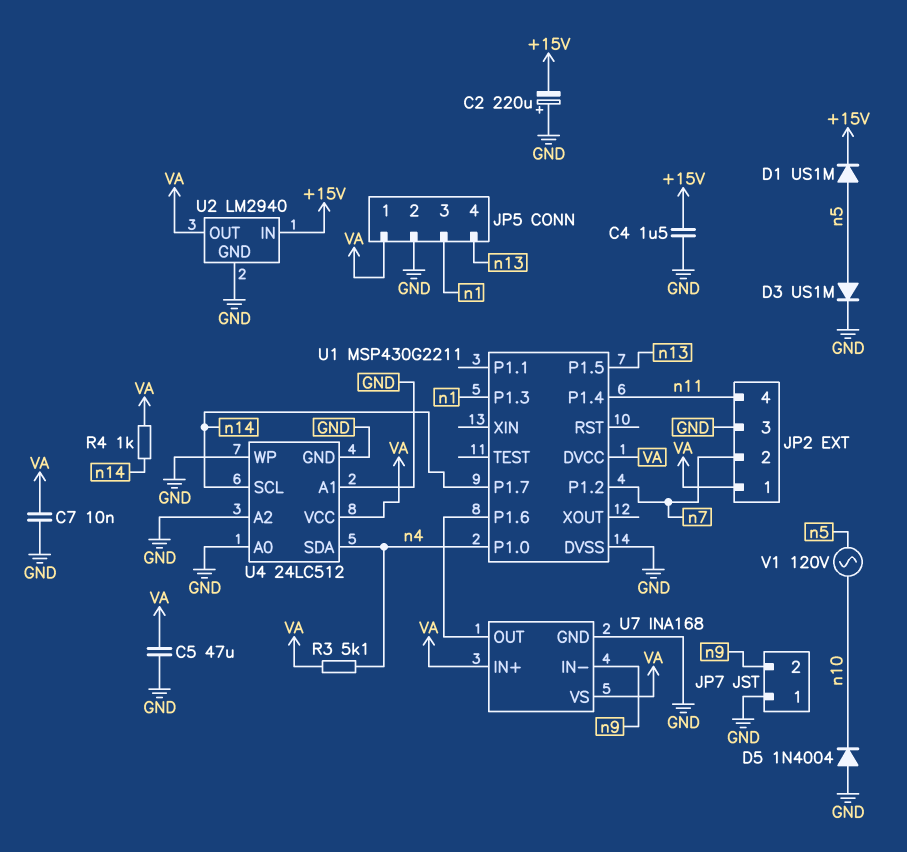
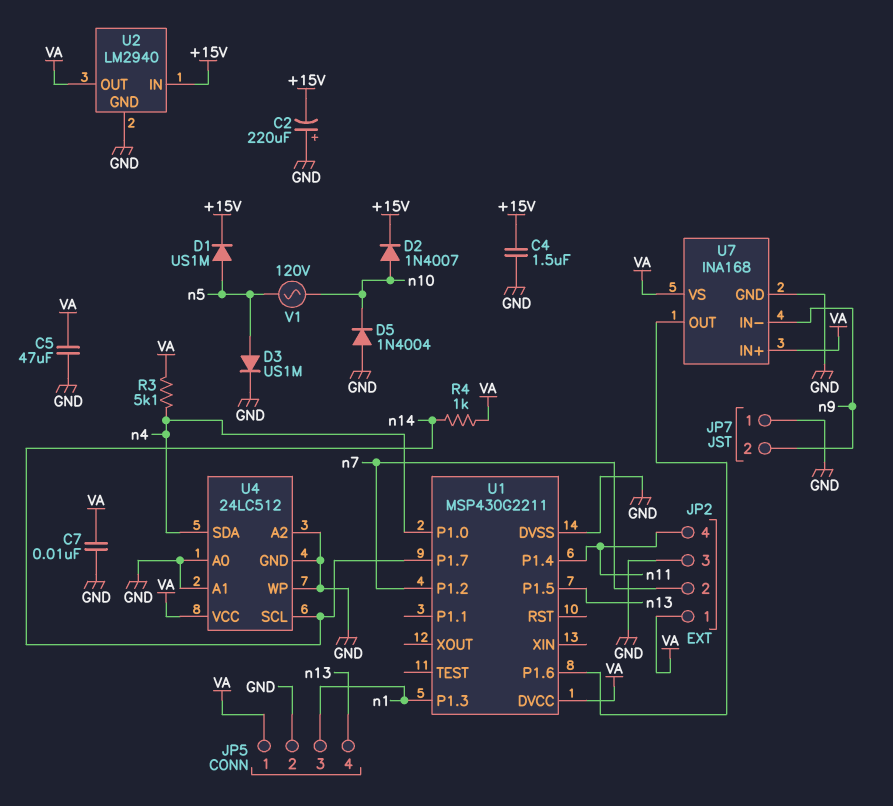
D2: none -> diode 1N4007 (A n10, K +15V)

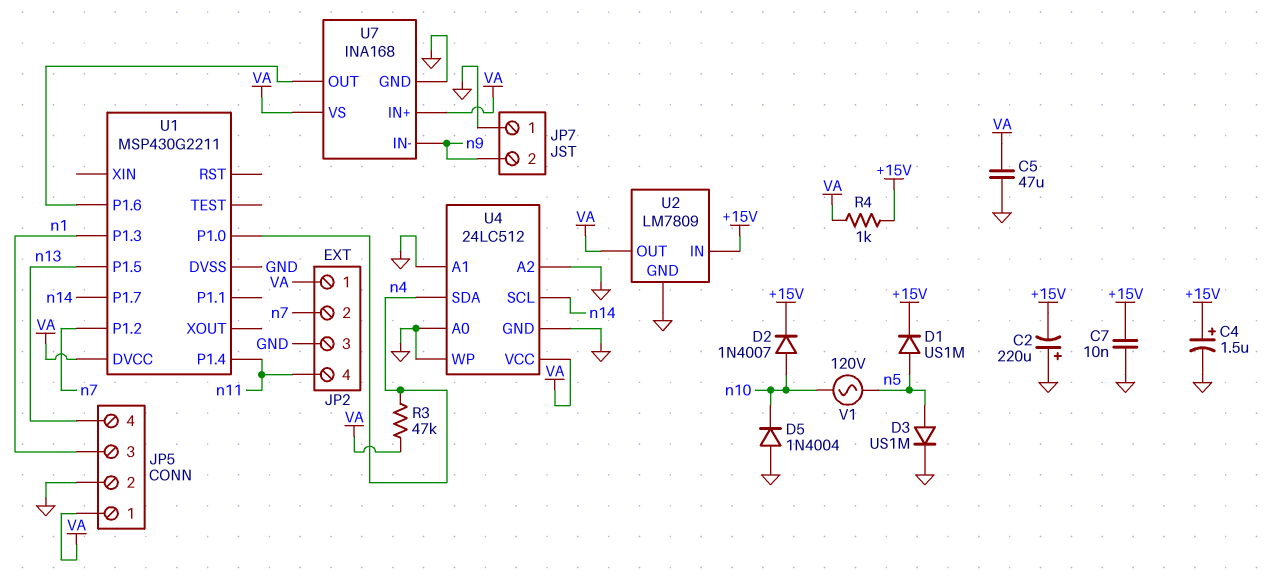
C4: 1.5uF (+15V, GND) -> 1.5uF (plus +15V, minus GND)
C7: 10nF (GND, VA) -> 10nF (+15V, GND)
R3: 5.1k (VA, n4) -> 47k (VA, n4)
R4: 1k (VA, n14) -> 1k (+15V, VA)
U2: LM2940 -> LM7809

